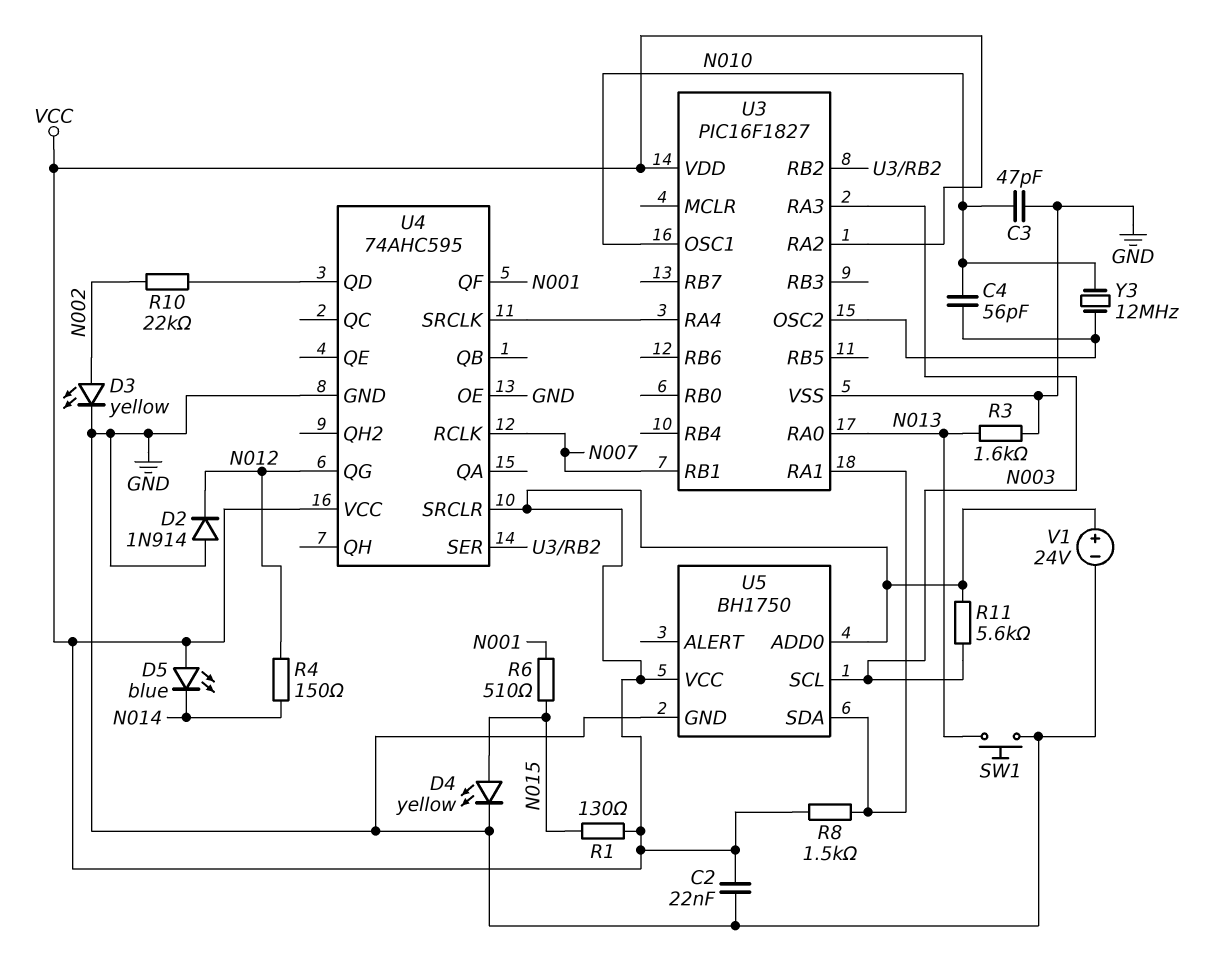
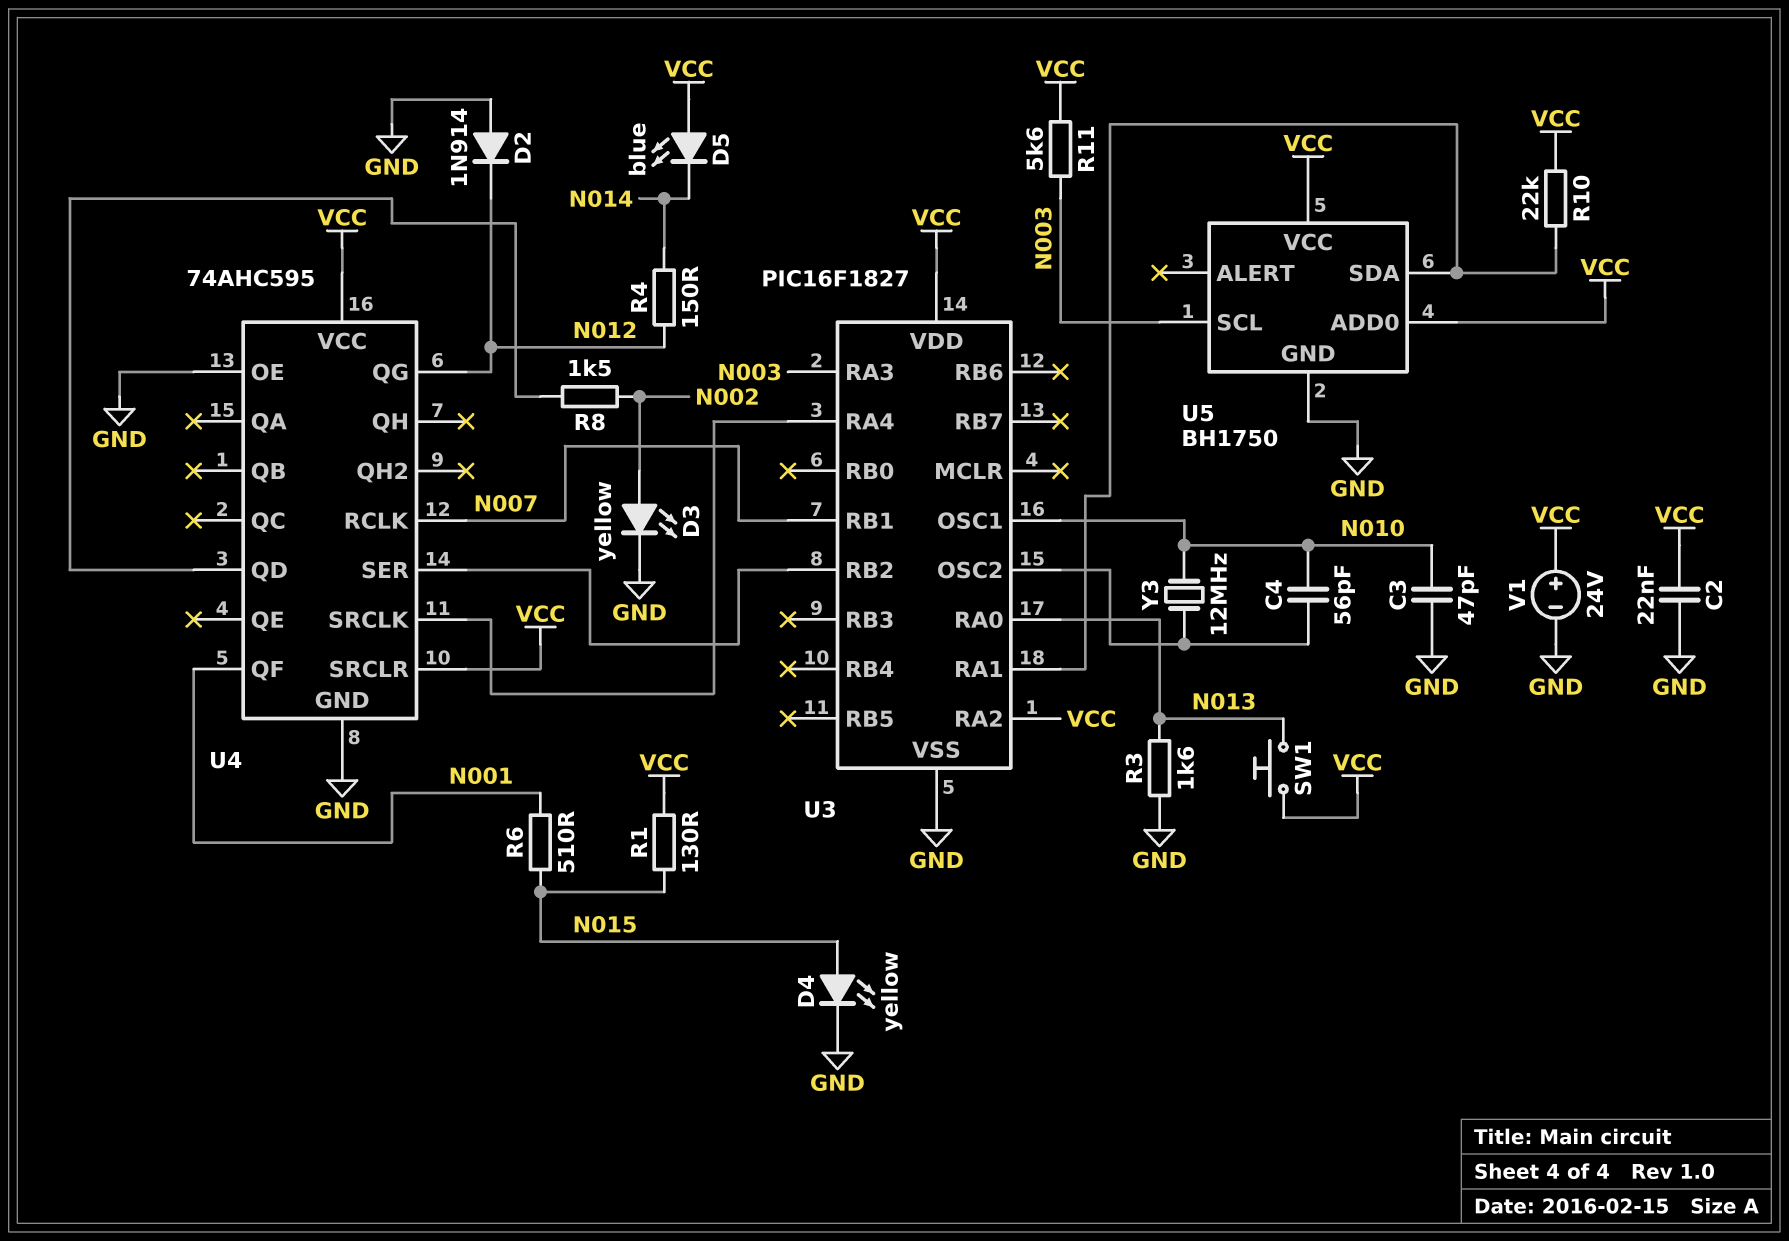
R8: 1.5k (U3/RA1, VCC) -> 1.5k (N002, U4/QD)
R10: 22k (N002, U4/QD) -> 22k (U3/RA1, VCC)
SW1: button (GND, N013) -> button (N013, VCC)

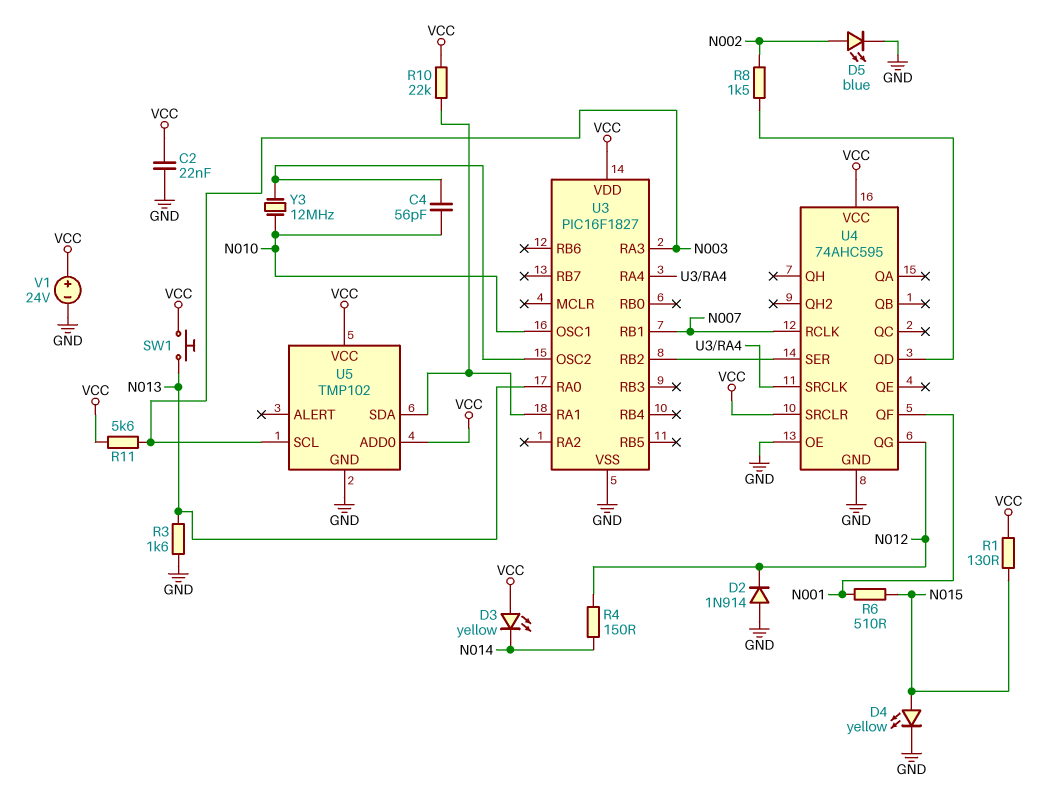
C3: 47pF (GND, N010) -> none
D3: LED yellow (A N002, K GND) -> LED yellow (A VCC, K N014)
D5: LED blue (A VCC, K N014) -> LED blue (A N002, K GND)
U3 pin RA2: VCC -> none
U5: BH1750 -> TMP102

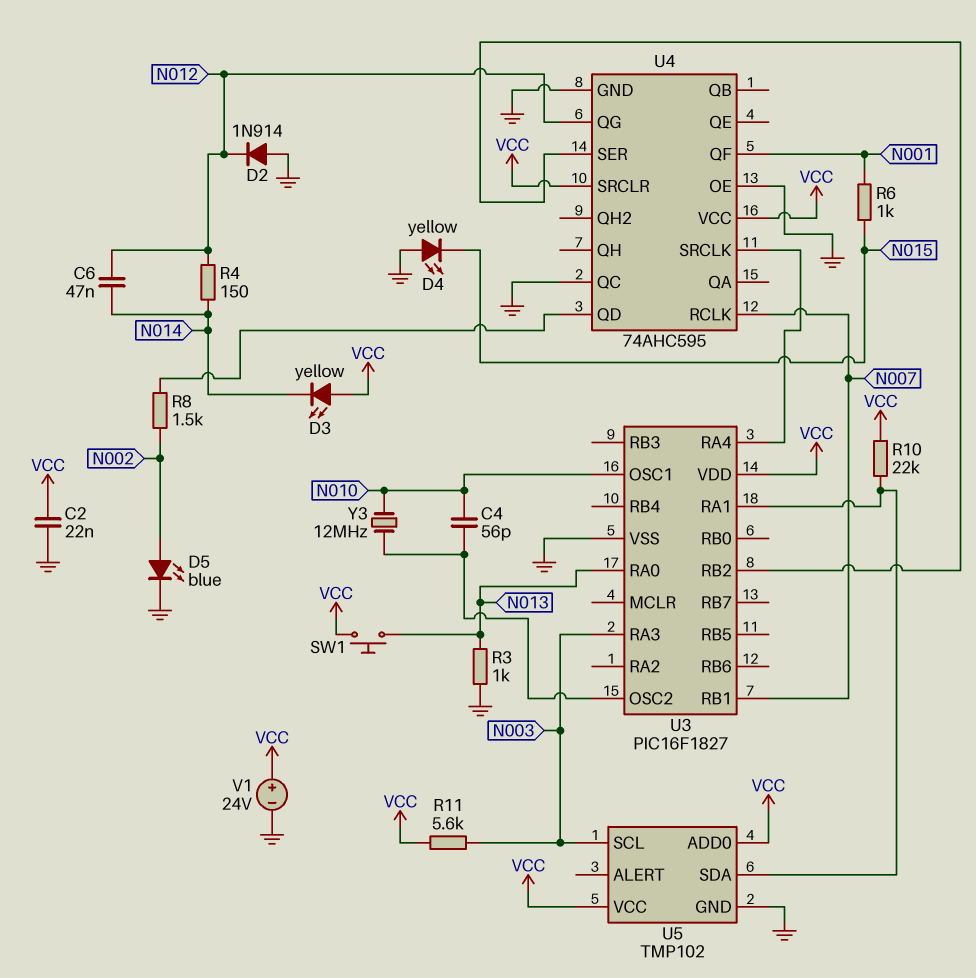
C6: none -> 47nF (N012, N014)
D4: LED yellow (A N015, K GND) -> LED yellow (A GND, K N015)
R1: 130 (N015, VCC) -> none
R3: 1.6k (GND, N013) -> 1k (GND, N013)
R6: 510 (N001, N015) -> 1k (N001, N015)
U4 pin QC: none -> GND

